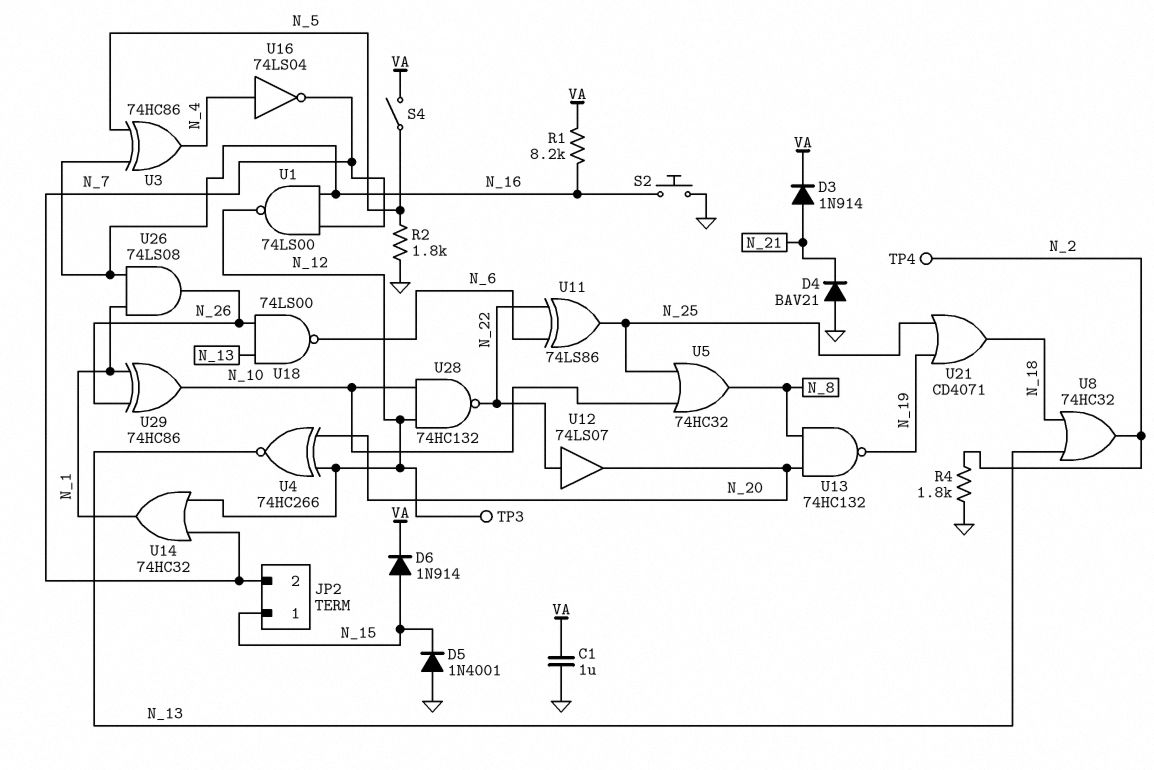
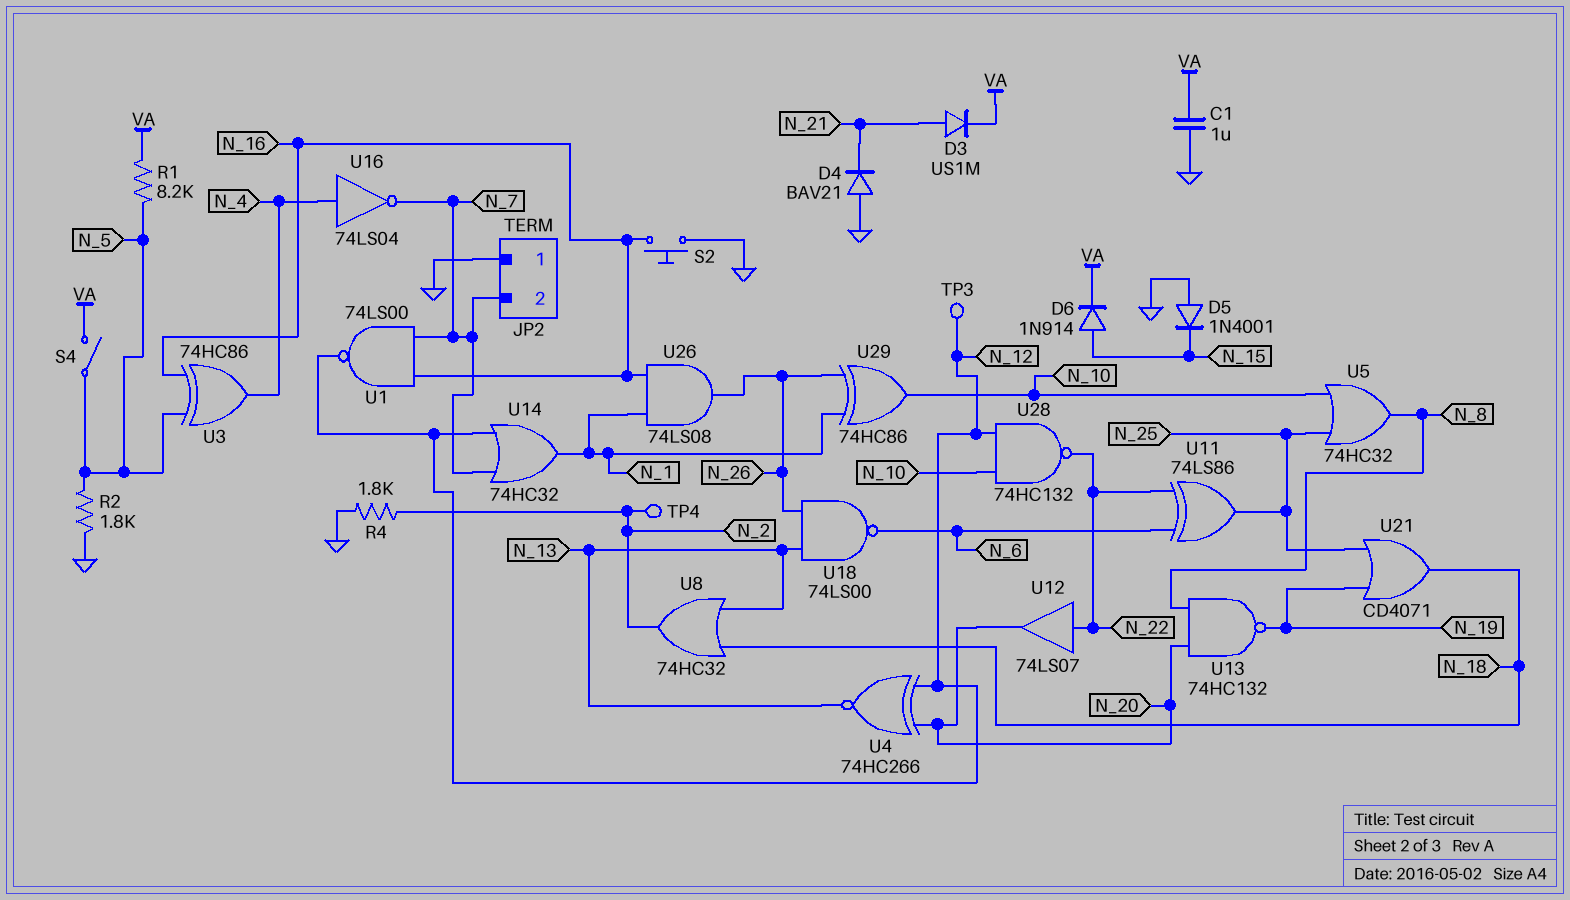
D3: diode 1N914 (A N_21, K VA) -> diode US1M (A N_21, K VA)
JP2 pin 1: N_15 -> GND
R1: 8.2k (N_16, VA) -> 8.2k (N_5, VA)

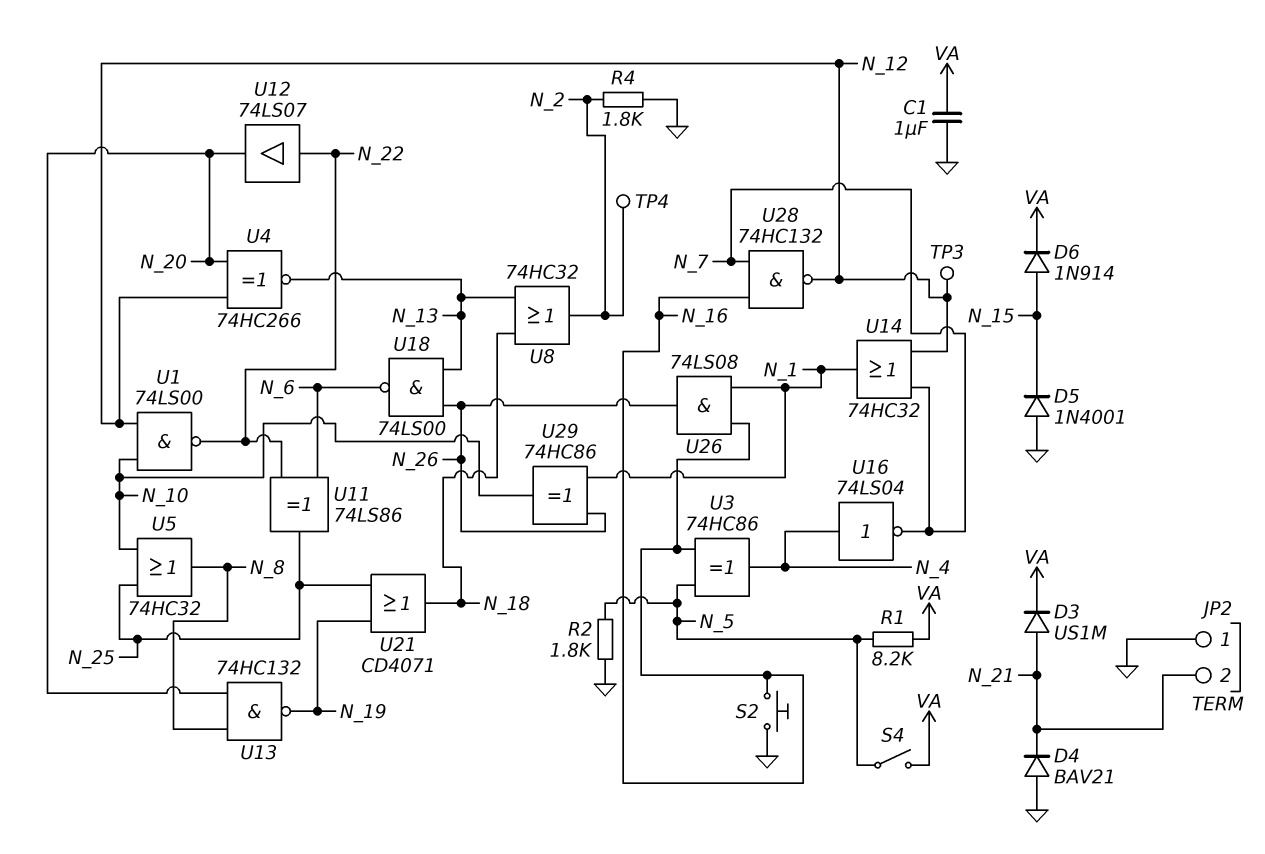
JP2 pin 2: N_7 -> N_21
U1: NAND 74LS00 (in N_7, in N_16, out N_12) -> NAND 74LS00 (in N_10, in N_12, out N_22)
U28: NAND 74HC132 (in N_10, in N_12, out N_22) -> NAND 74HC132 (in N_7, in N_16, out N_12)

